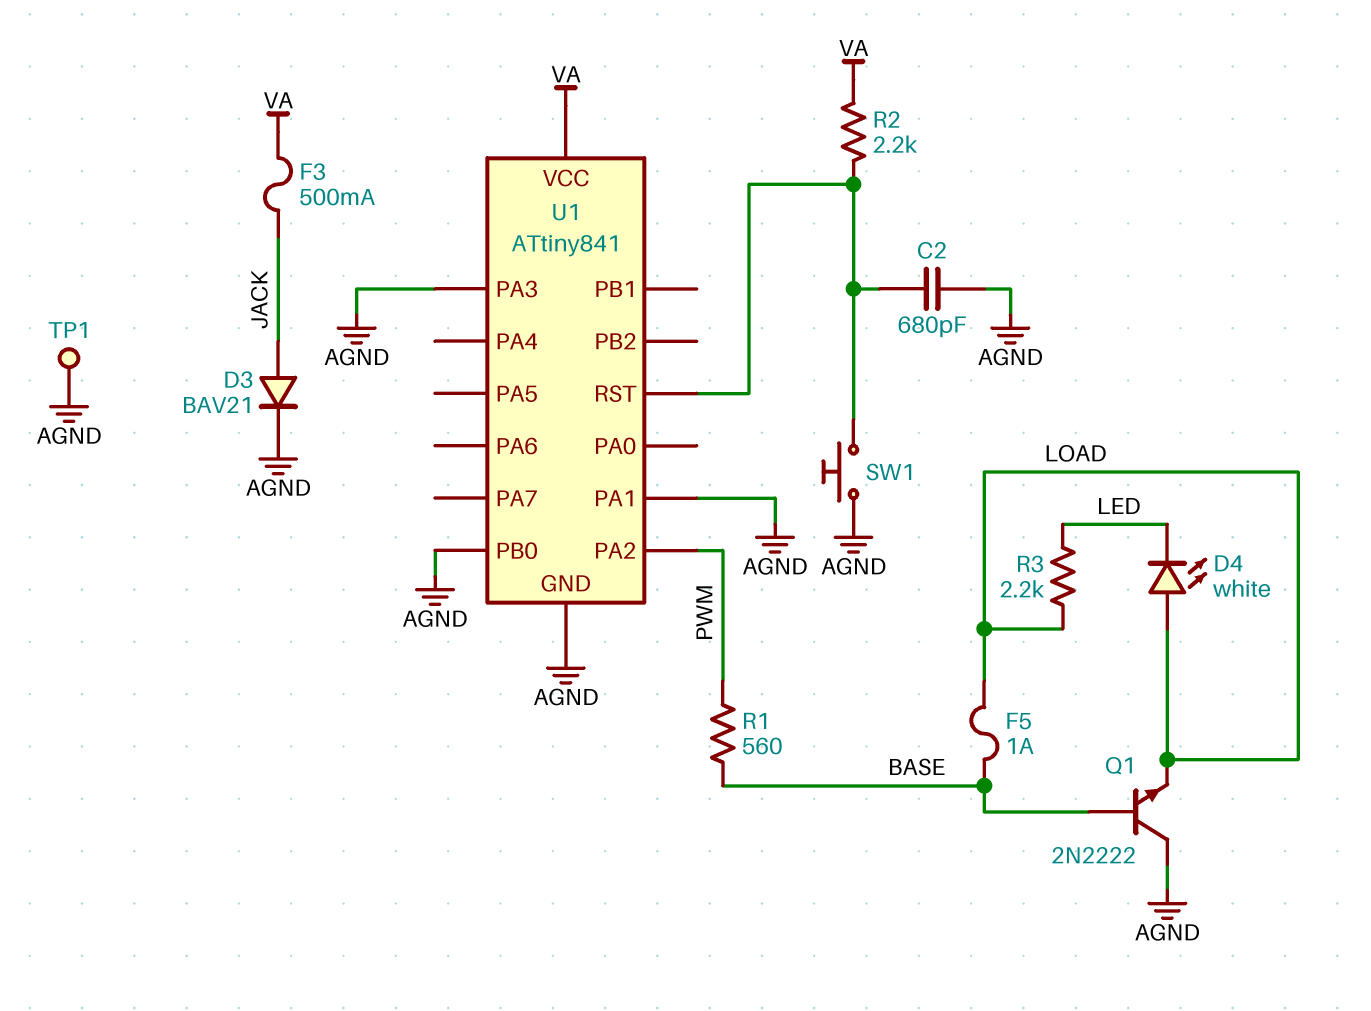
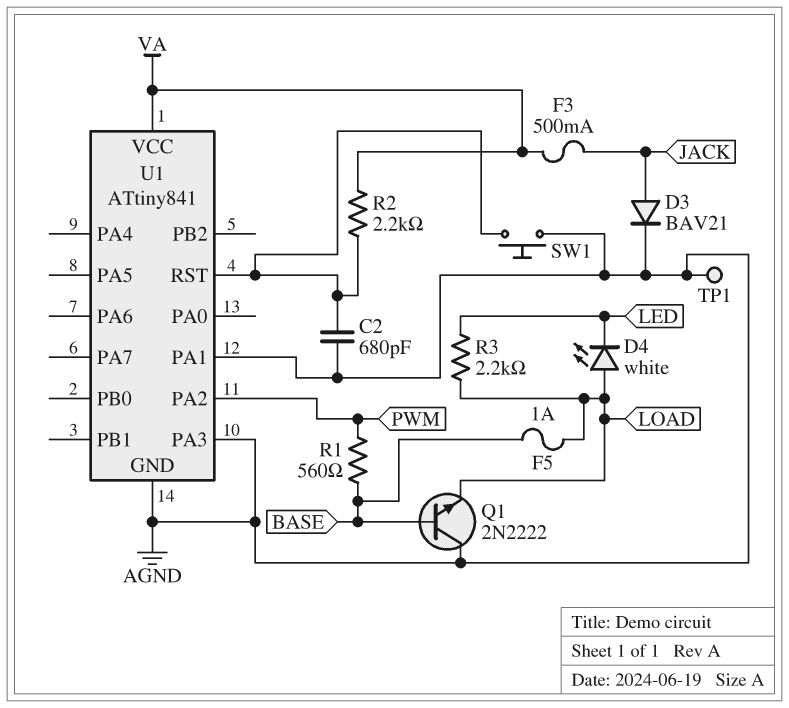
U1 pin PB0: AGND -> none

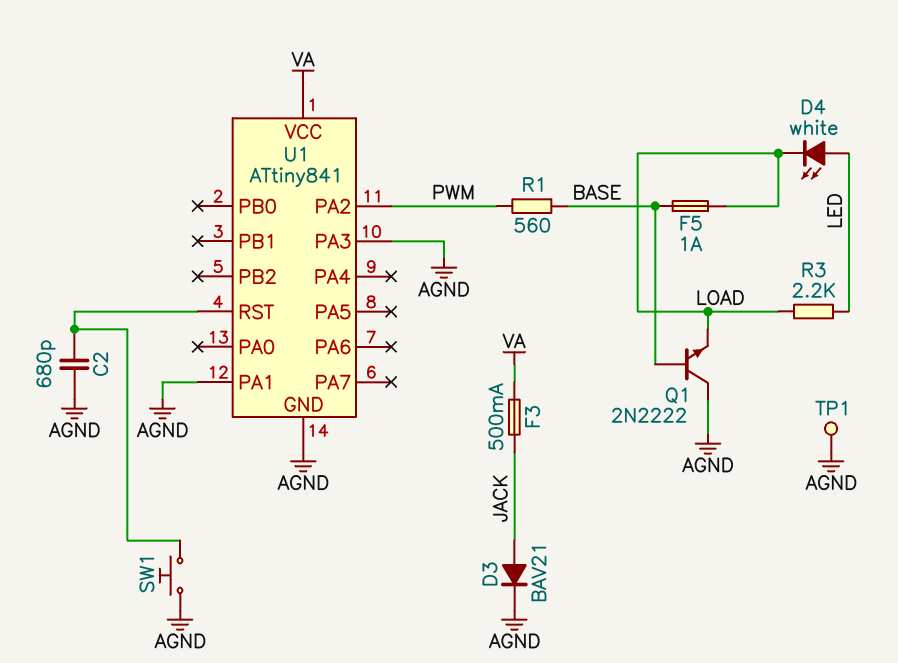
D4: LED white (A LOAD, K LED) -> LED white (A LED, K LOAD)
R2: 2.2k (U1/RST, VA) -> none

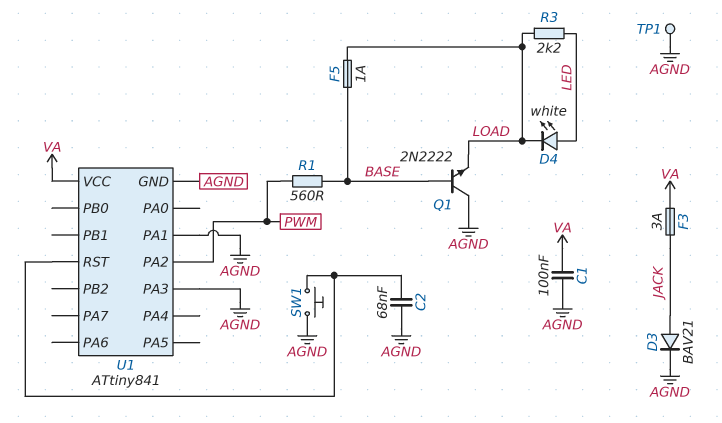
C1: none -> 100nF (AGND, VA)
C2: 680pF (AGND, U1/RST) -> 68nF (AGND, U1/RST)
F3: 500mA (JACK, VA) -> 3A (JACK, VA)

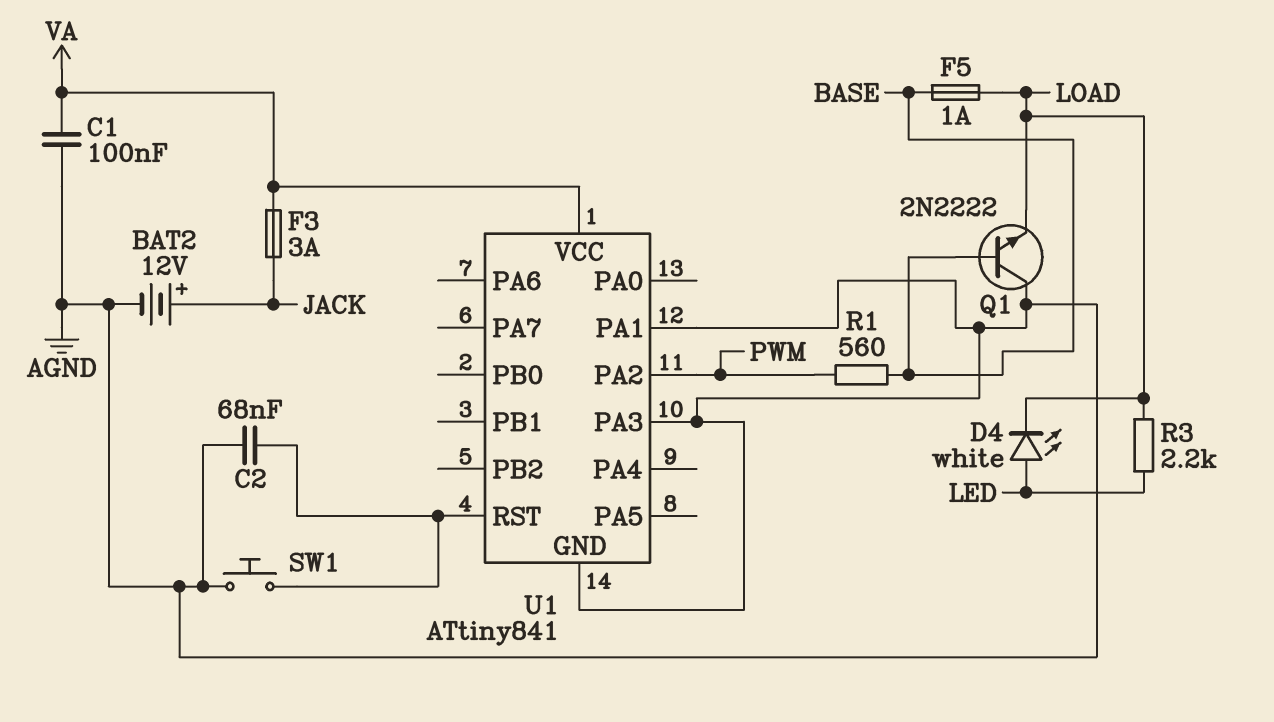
BAT2: none -> 12V (plus JACK, minus AGND)
D3: diode BAV21 (A JACK, K AGND) -> none
TP1: test point (AGND) -> none

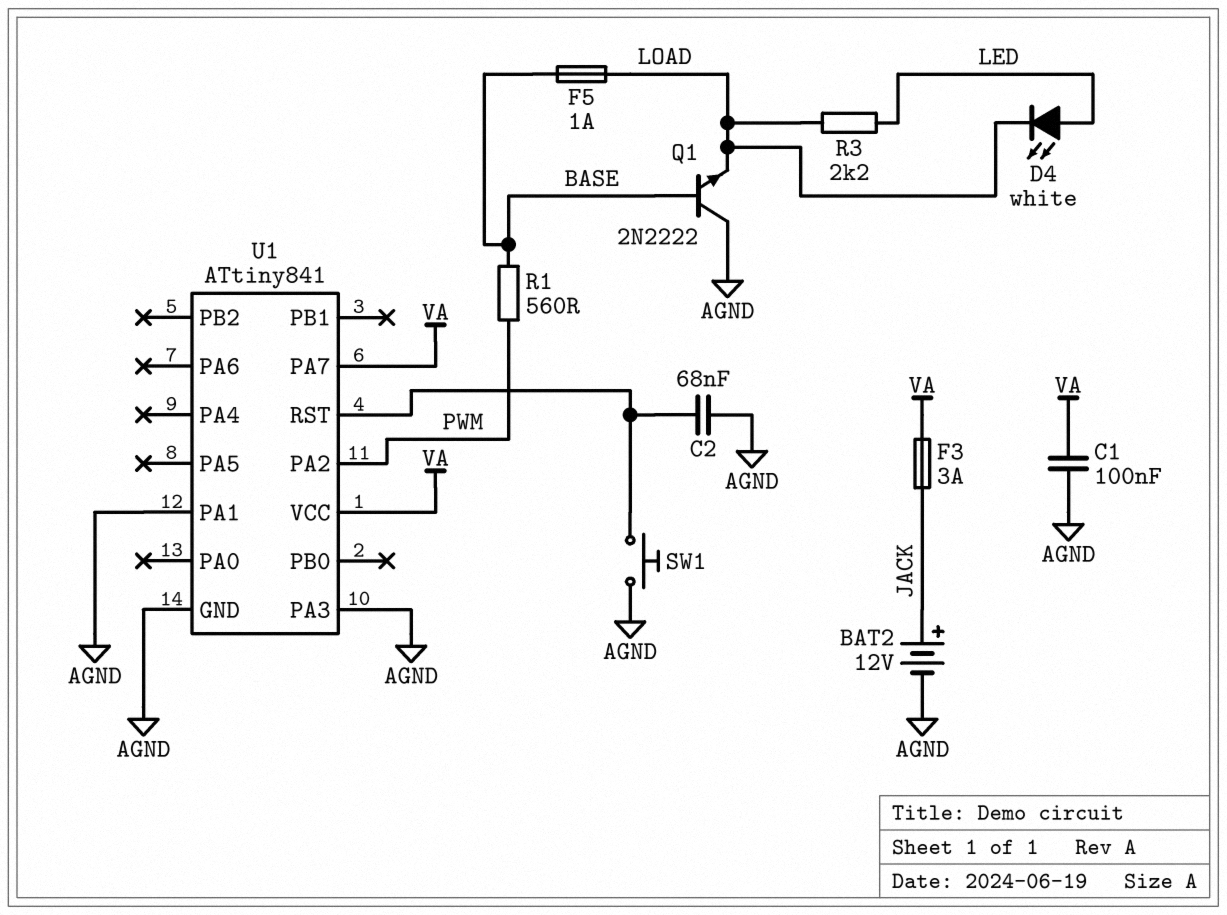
U1 pin PA7: none -> VA

